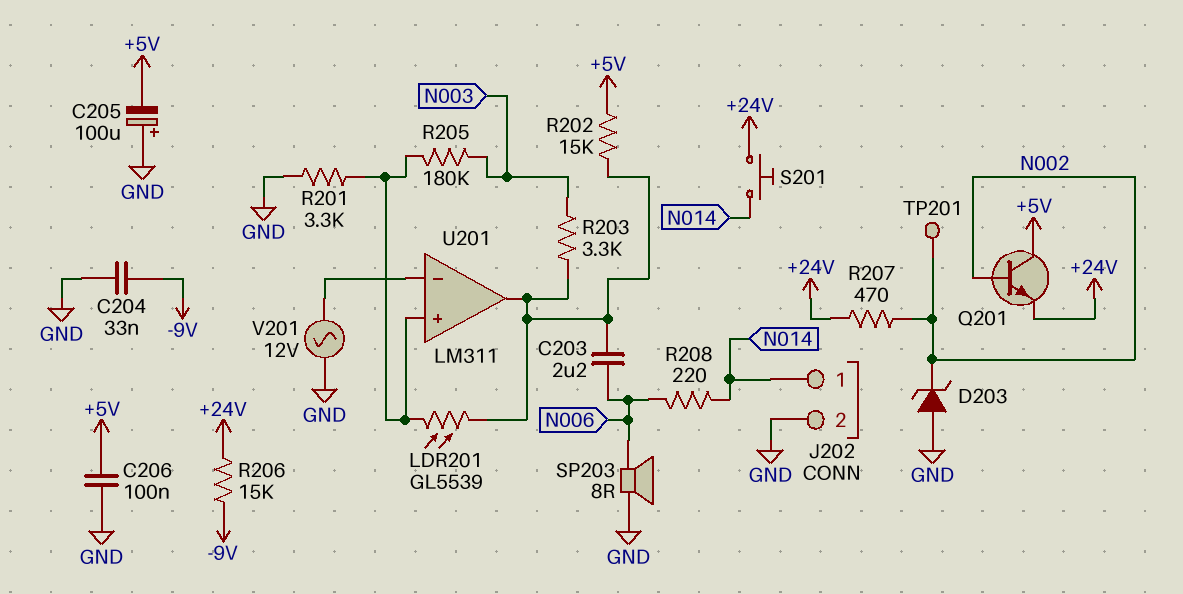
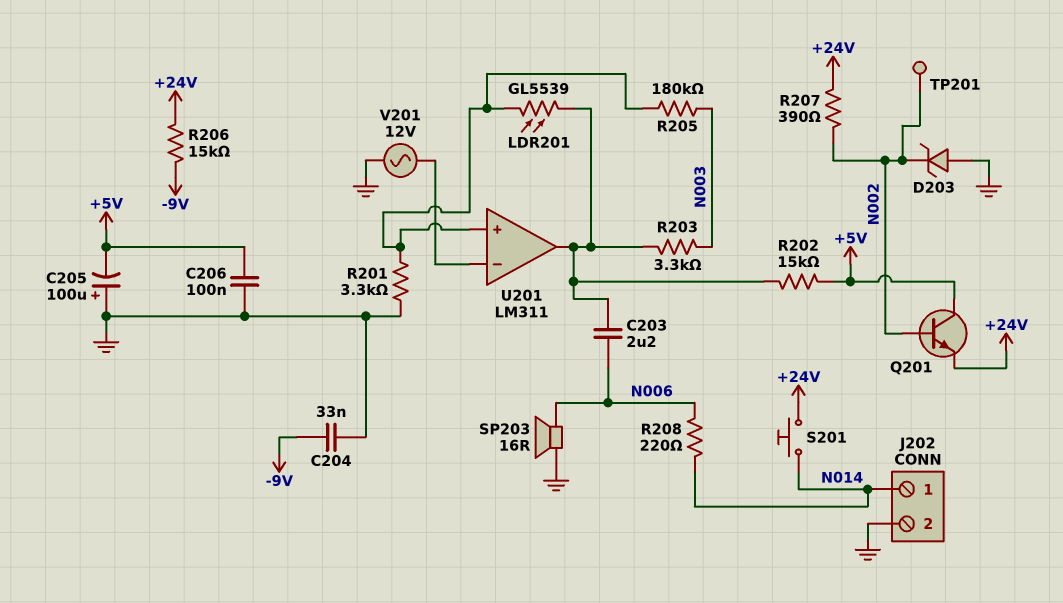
R207: 470 (+24V, N002) -> 390 (+24V, N002)
SP203: speaker 8R (GND, N006) -> speaker 16R (GND, N006)

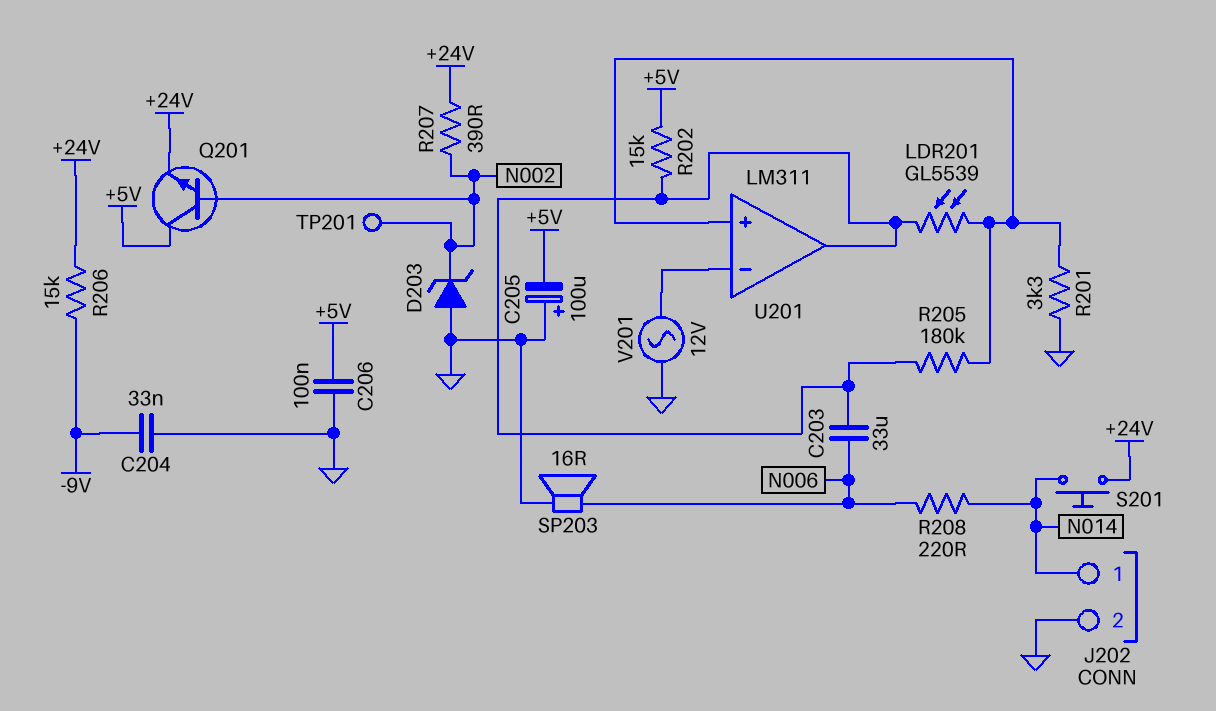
C203: 2.2uF (N006, U201/out) -> 33uF (N006, U201/out)
R203: 3.3k (N003, U201/out) -> none
R205: 180k (N003, U201/in+) -> 180k (U201/in+, U201/out)

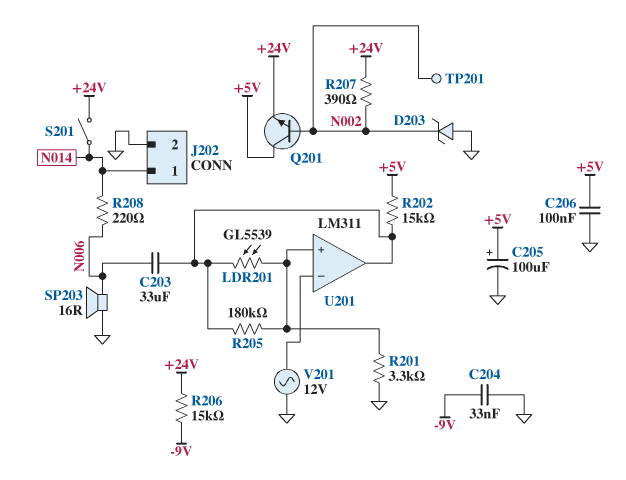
C205: 100uF (plus GND, minus +5V) -> 100uF (plus +5V, minus GND)
S201: button (+24V, N014) -> switch (+24V, N014)

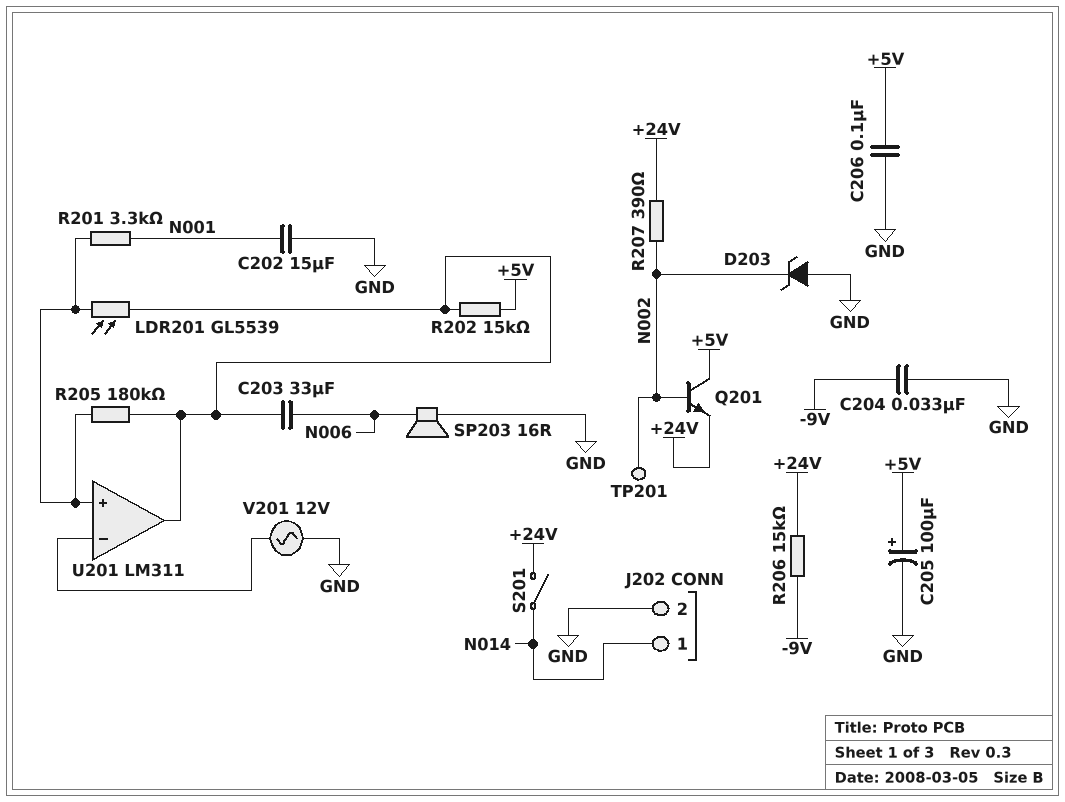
C202: none -> 15uF (GND, N001)
R201: 3.3k (GND, U201/in+) -> 3.3k (N001, U201/in+)
R208: 220 (N006, N014) -> none

